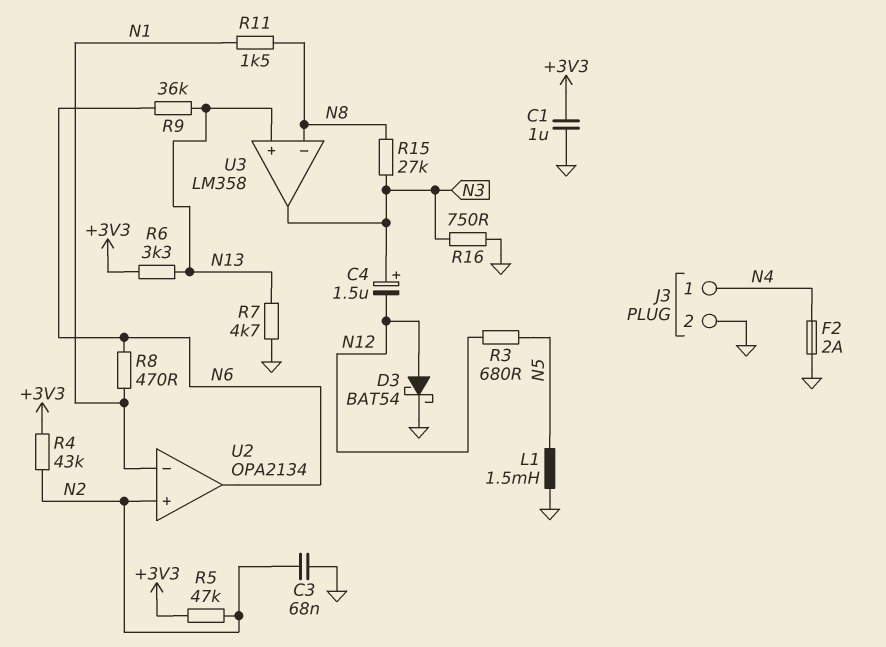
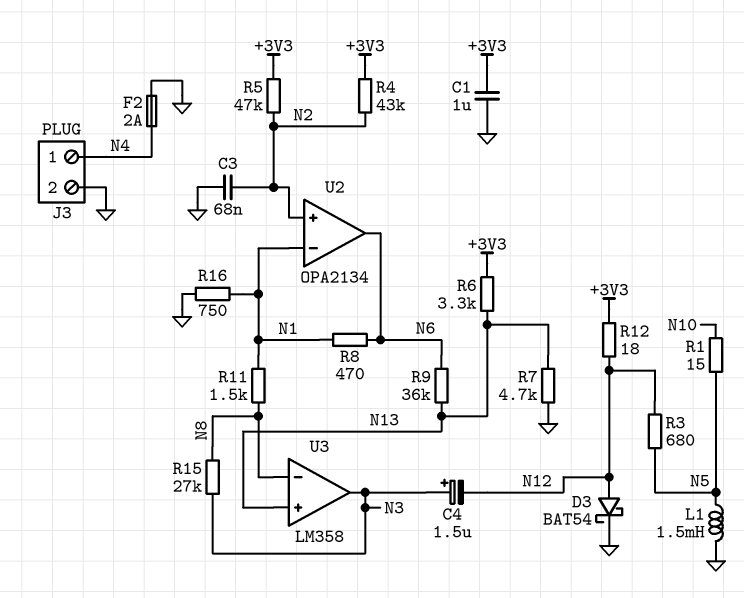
R1: none -> 15 (N5, N10)
R12: none -> 18 (+3V3, N12)
R16: 750 (GND, N3) -> 750 (GND, N1)

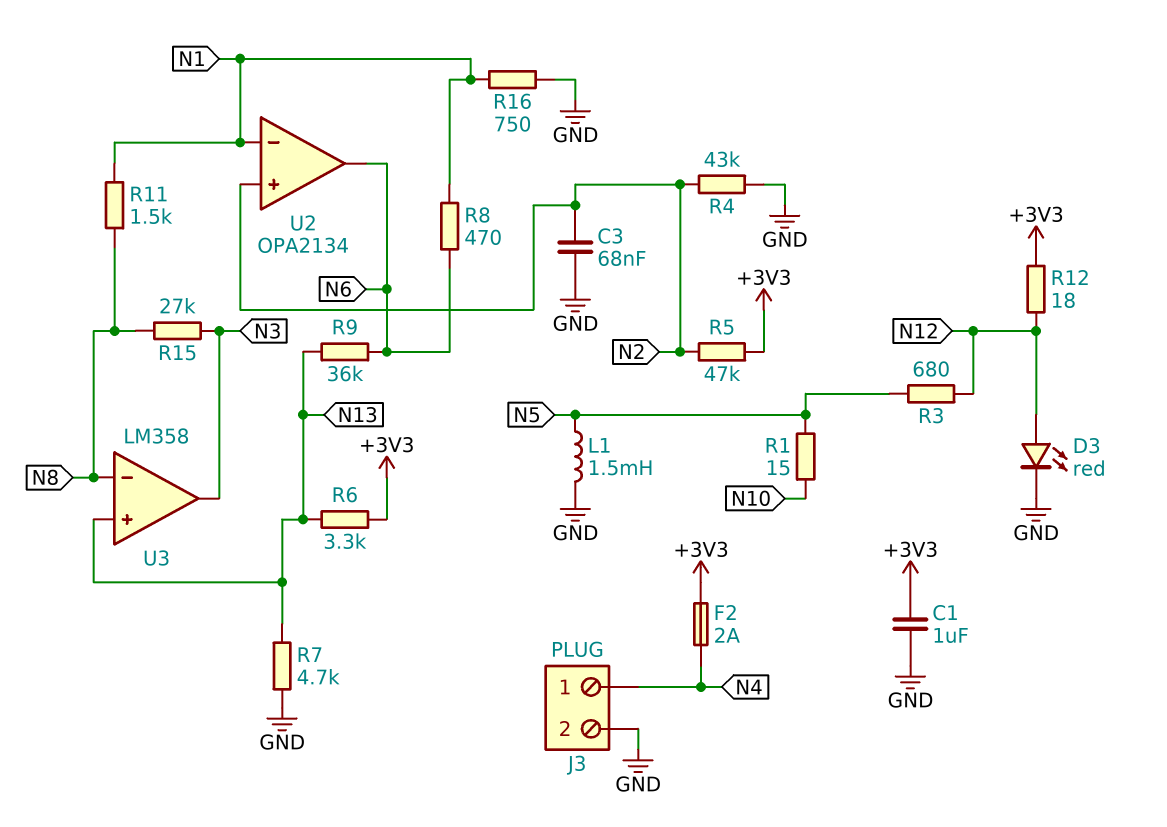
C4: 1.5uF (plus N3, minus N12) -> none
D3: schottky BAT54 (A N12, K GND) -> LED red (A N12, K GND)
F2: 2A (GND, N4) -> 2A (+3V3, N4)
R4: 43k (+3V3, N2) -> 43k (GND, N2)

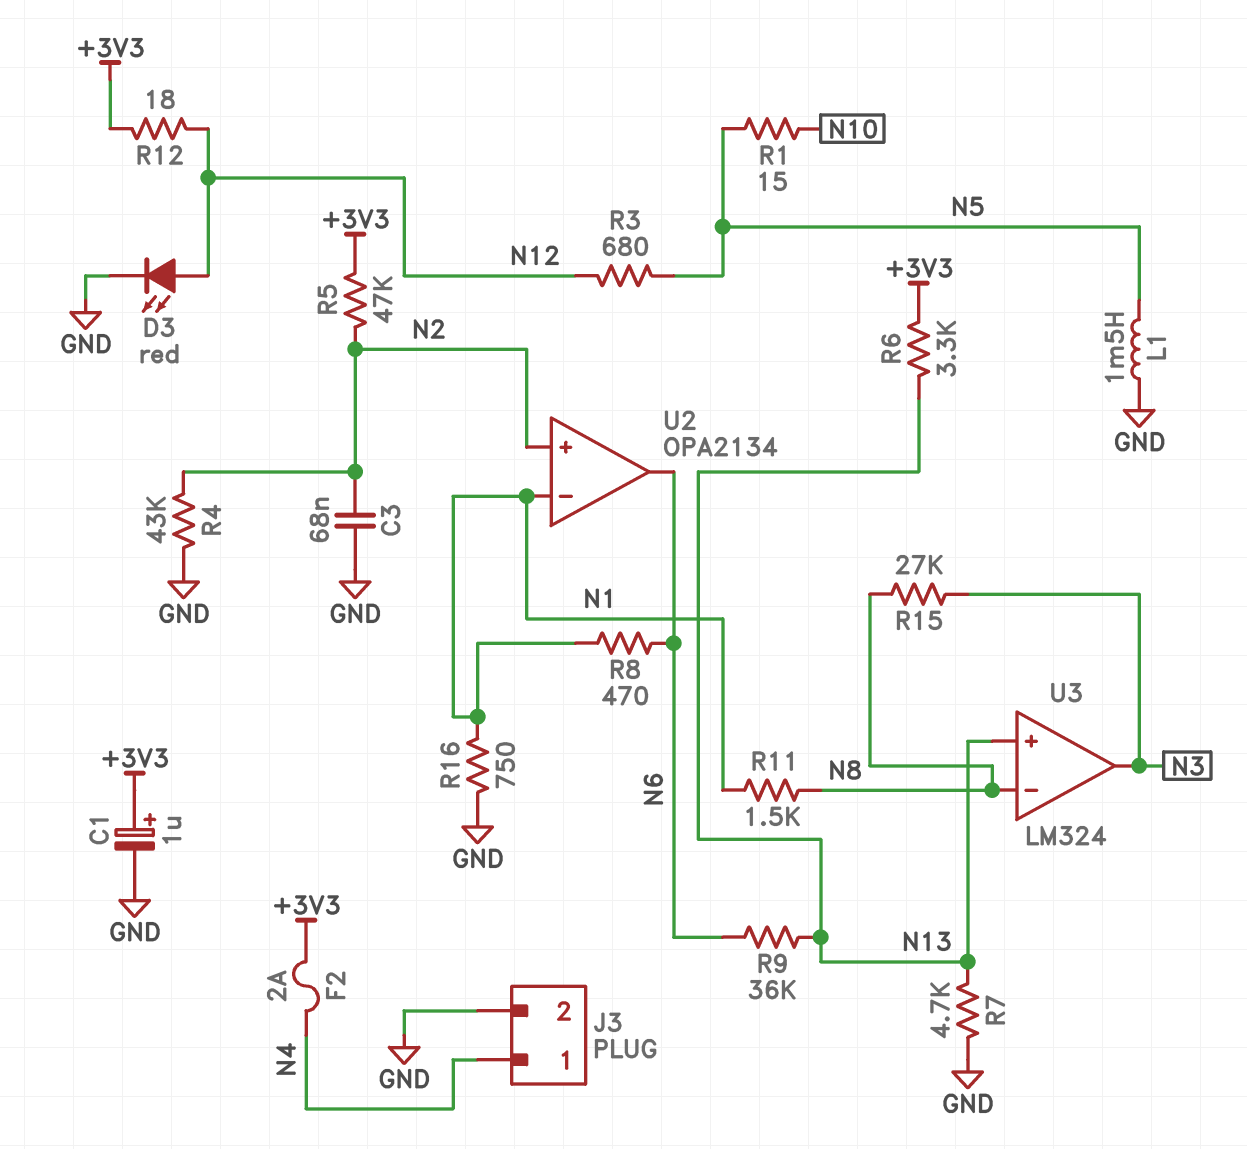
C1: 1uF (+3V3, GND) -> 1uF (plus +3V3, minus GND)
U3: LM358 -> LM324

